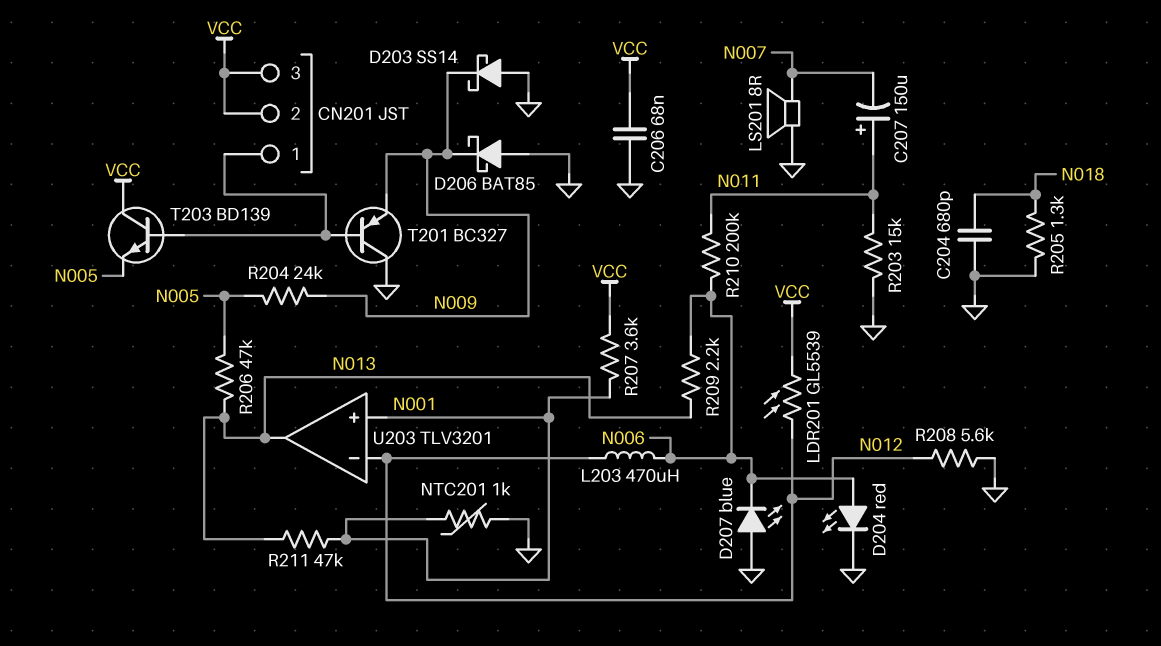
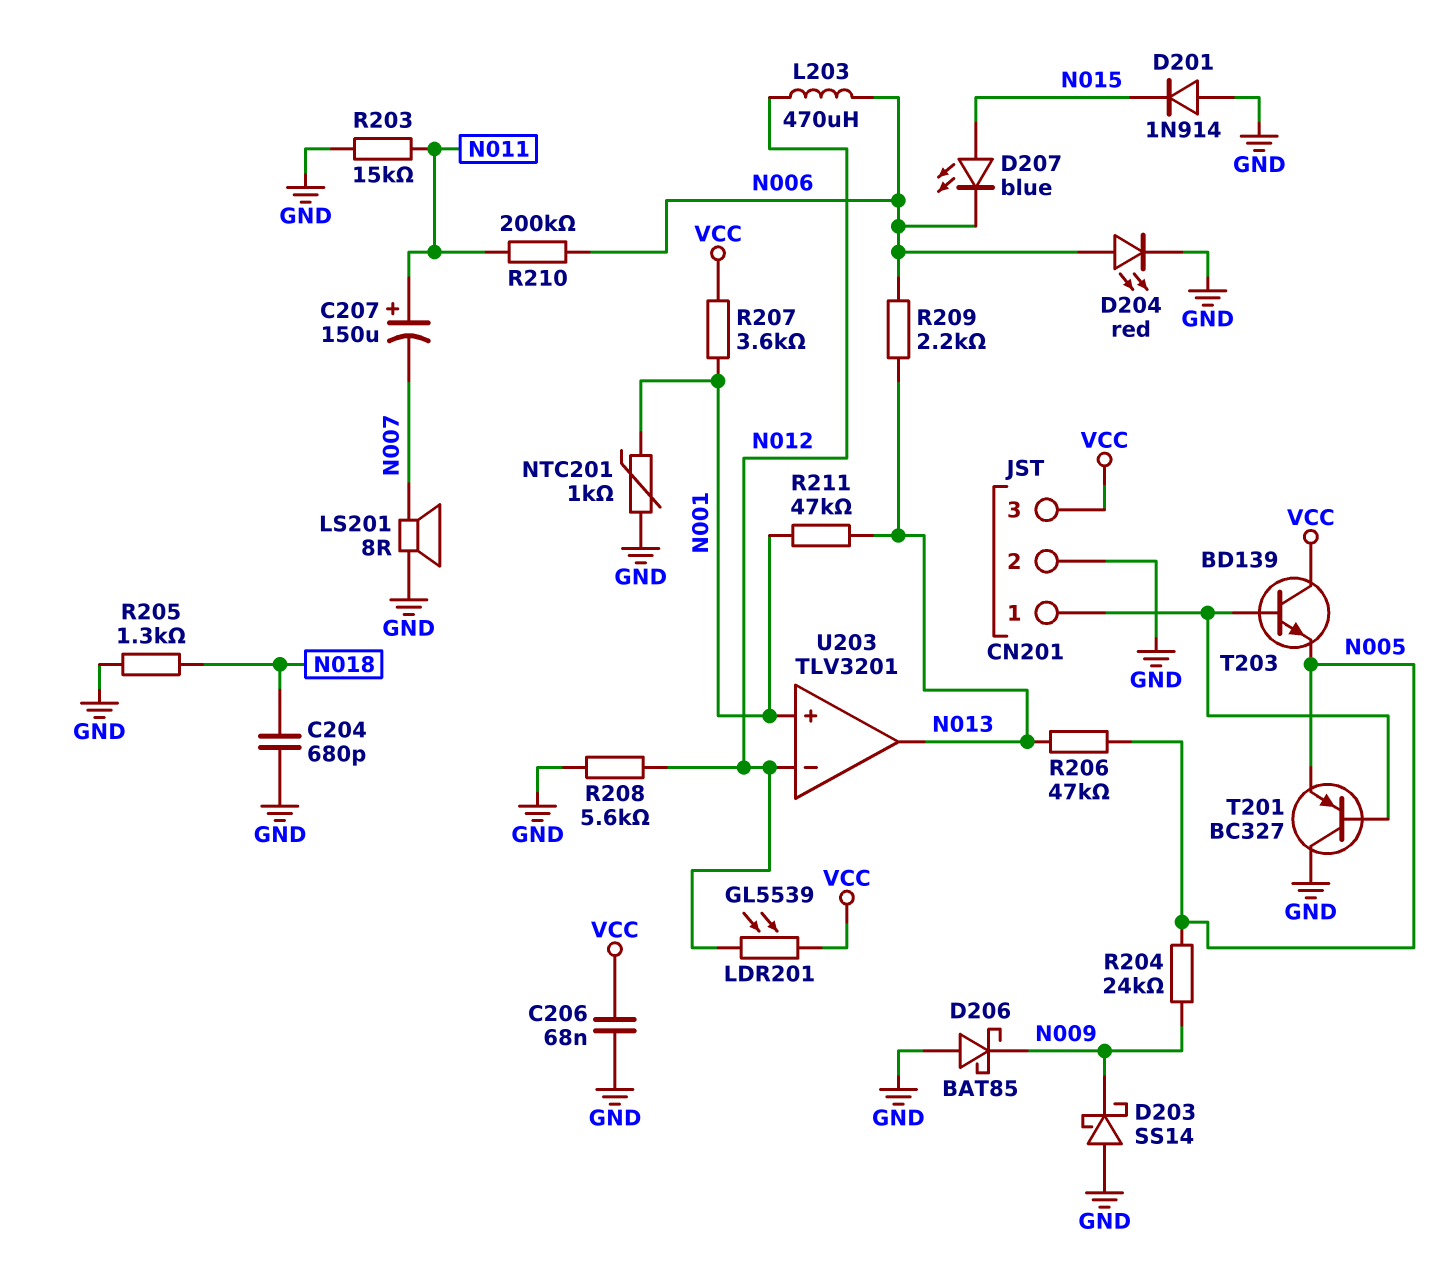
CN201 pin 2: VCC -> GND
D201: none -> diode 1N914 (A GND, K N015)
D207: LED blue (A GND, K N006) -> LED blue (A N015, K N006)
T201: PNP BC327 (B CN201/1, C GND, E N009) -> PNP BC327 (B CN201/1, C GND, E N005)

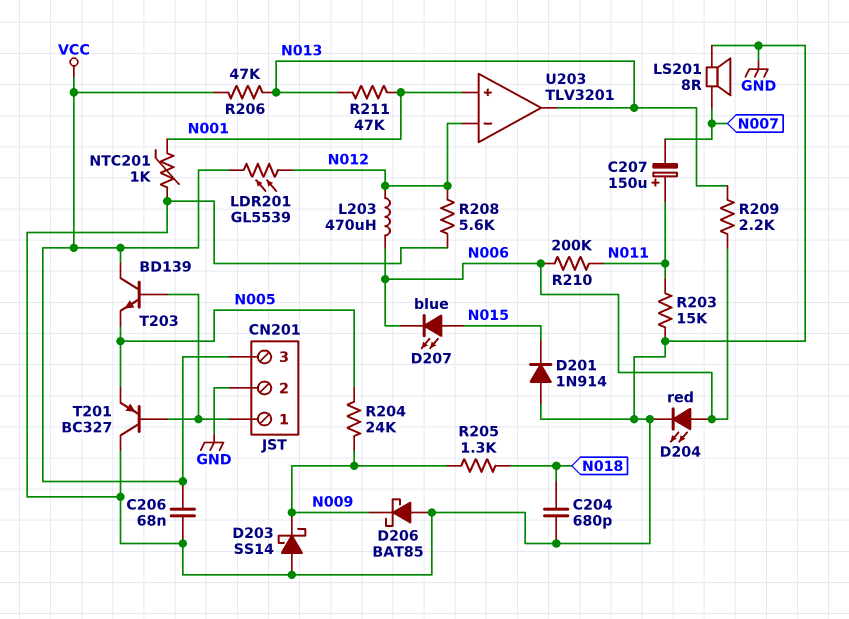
R205: 1.3k (GND, N018) -> 1.3k (N009, N018)
R206: 47k (N005, N013) -> 47k (N013, VCC)
R207: 3.6k (N001, VCC) -> none

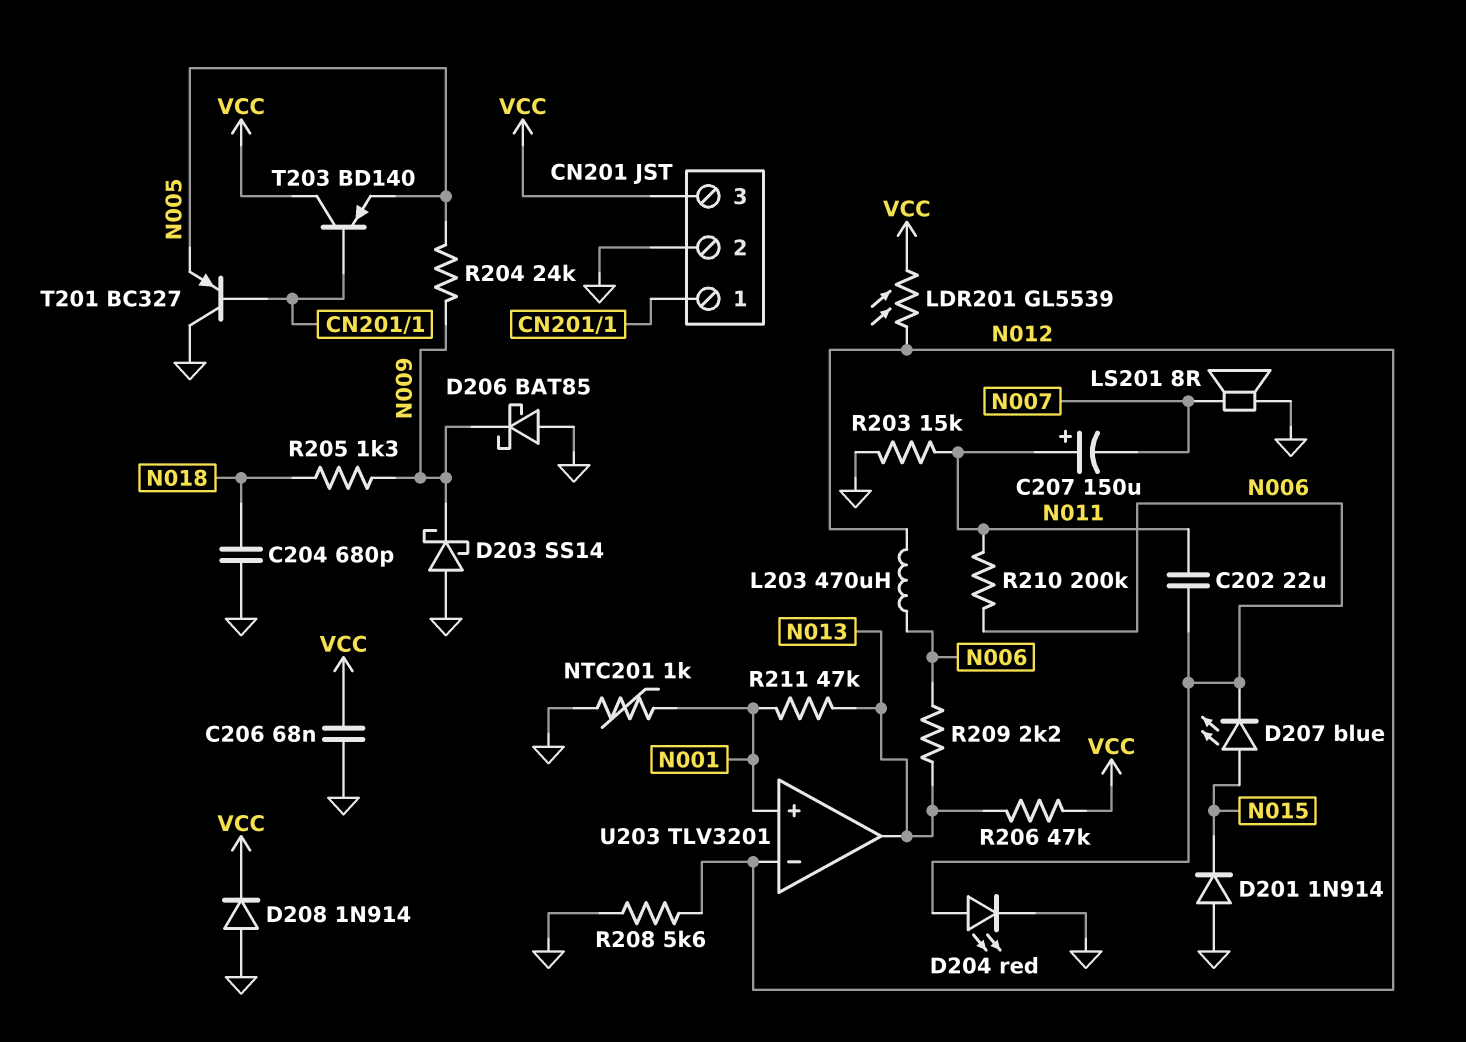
C202: none -> 22uF (N006, N011)
D208: none -> diode 1N914 (A GND, K VCC)
T203: NPN BD139 (B CN201/1, C VCC, E N005) -> PNP BD140 (B CN201/1, C VCC, E N005)

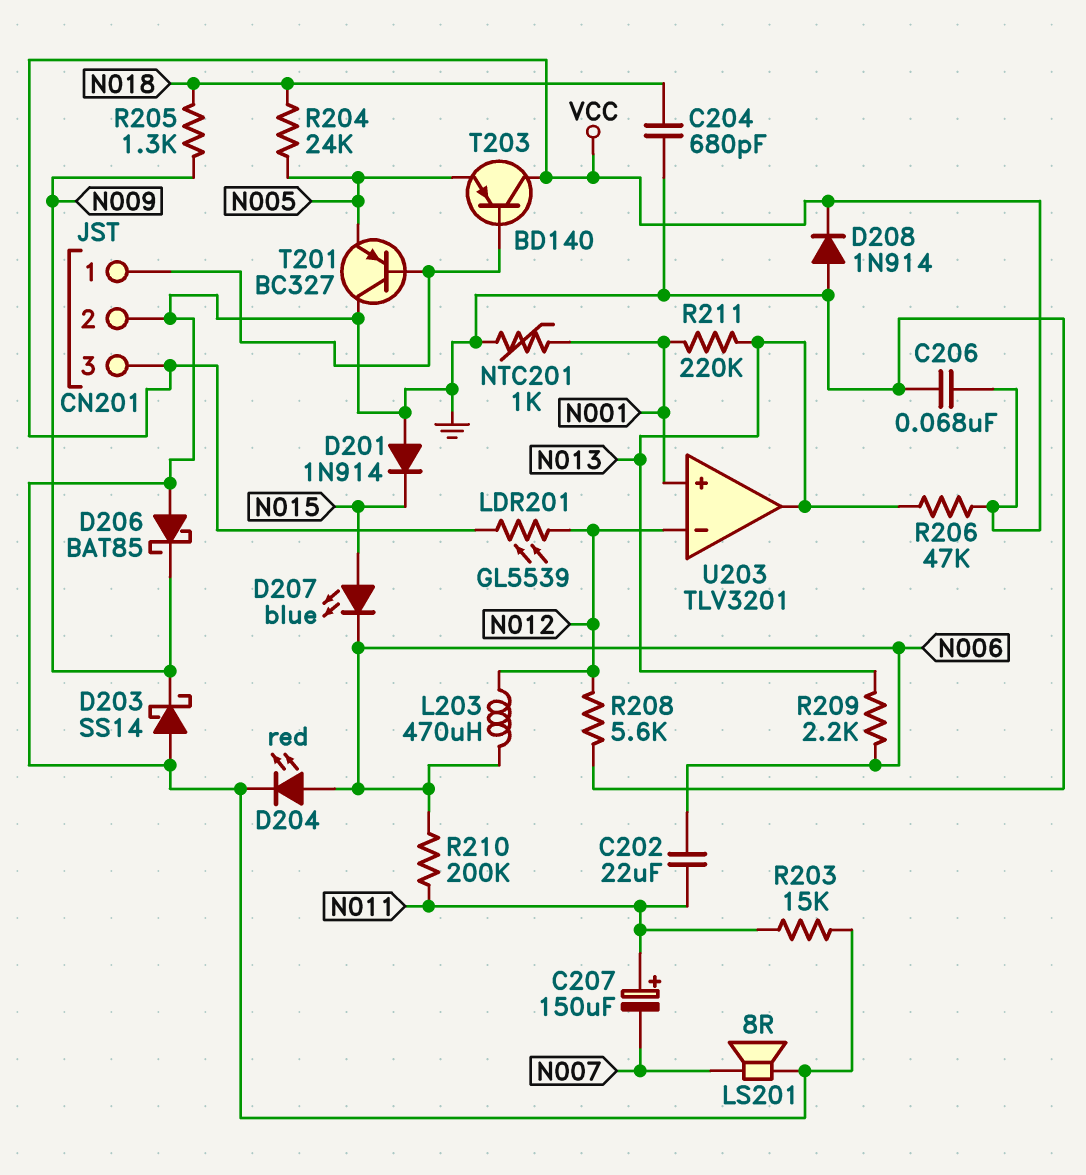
R204: 24k (N005, N009) -> 24k (N005, N018)
R211: 47k (N001, N013) -> 220k (N001, N013)

